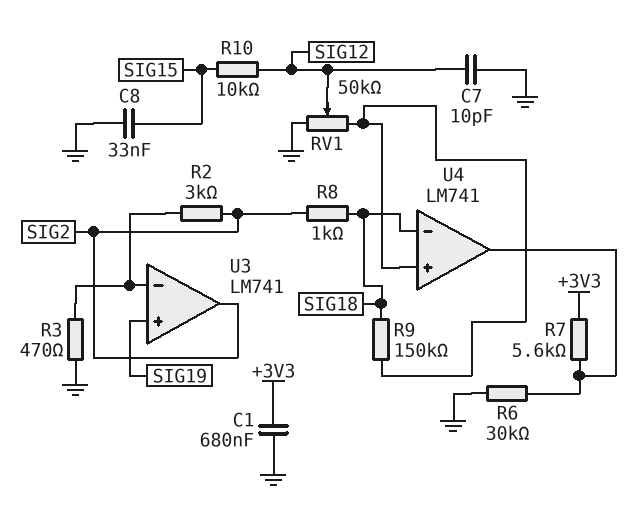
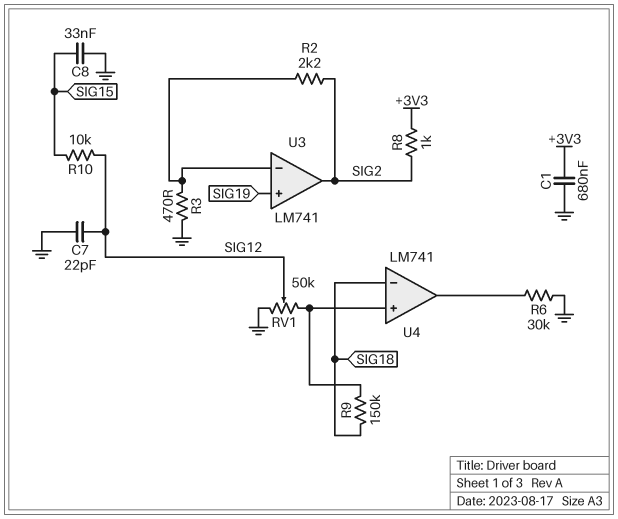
C7: 10pF (GND, SIG12) -> 22pF (GND, SIG12)
R2: 3k (SIG2, U3/in-) -> 2.2k (SIG2, U3/in-)
R7: 5.6k (+3V3, U4/out) -> none
R8: 1k (SIG2, SIG18) -> 1k (+3V3, SIG2)

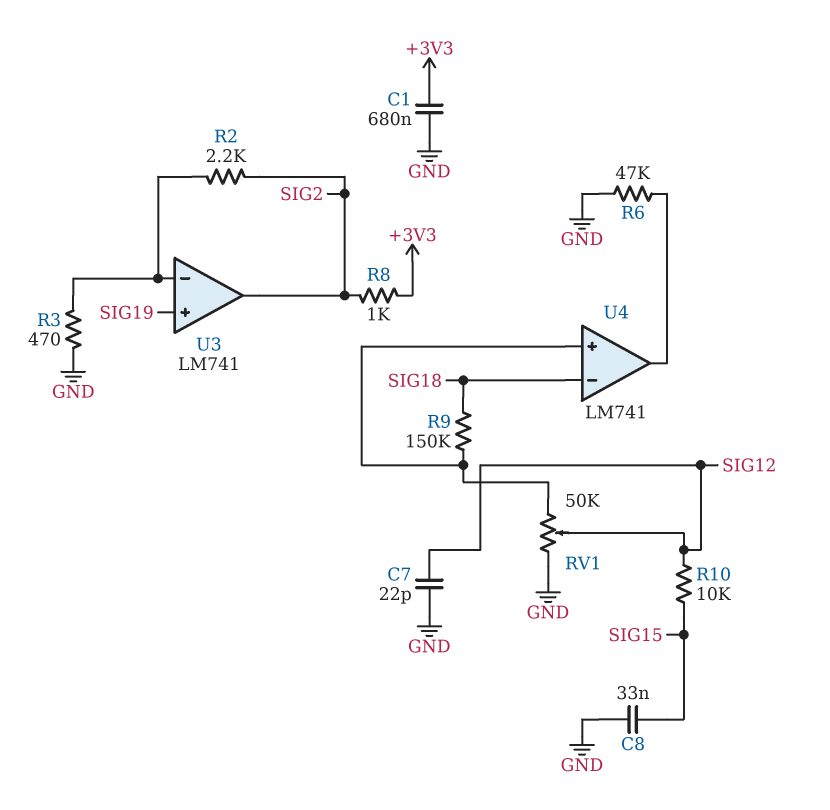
R6: 30k (GND, U4/out) -> 47k (GND, U4/out)

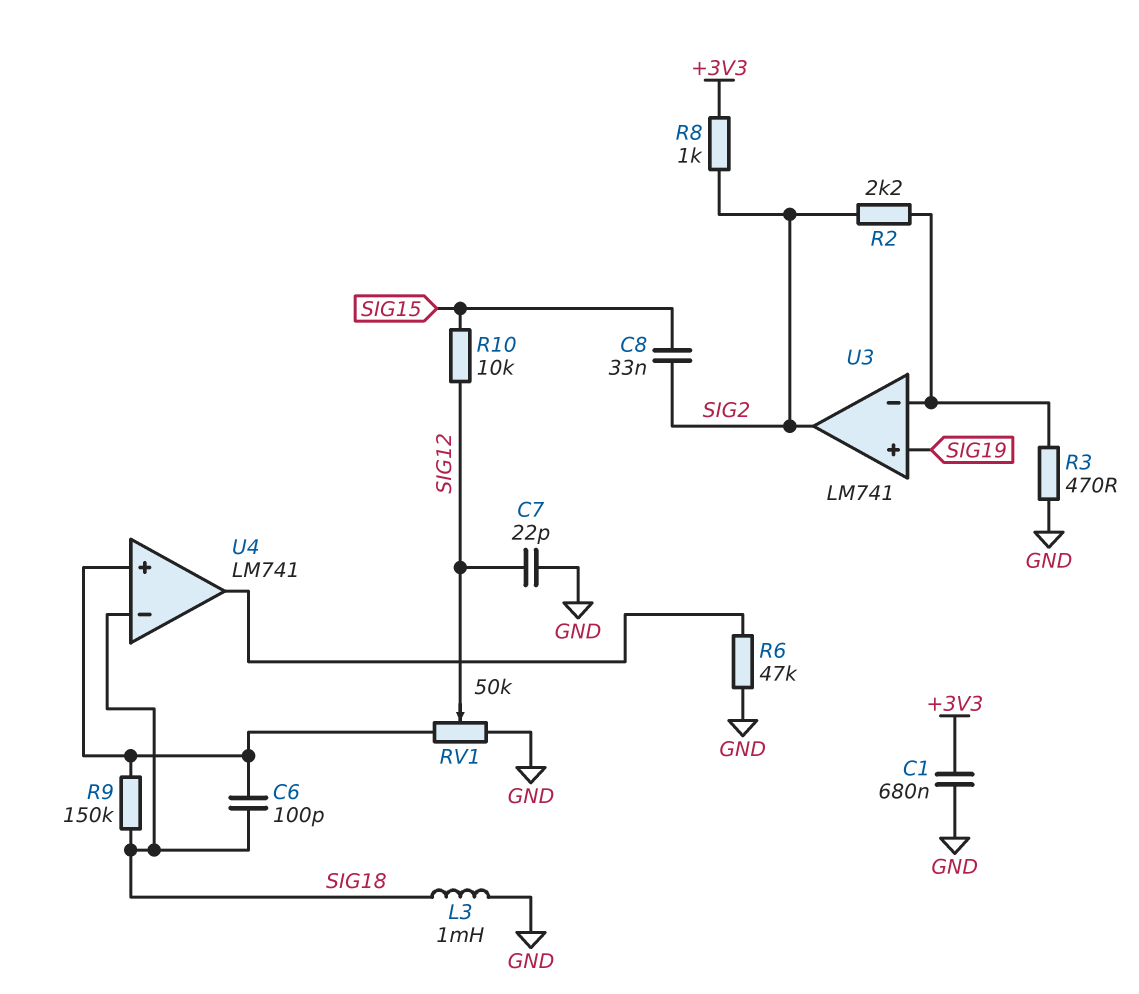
C6: none -> 100pF (SIG18, U4/in+)
C8: 33nF (GND, SIG15) -> 33nF (SIG2, SIG15)
L3: none -> 1mH (GND, SIG18)

